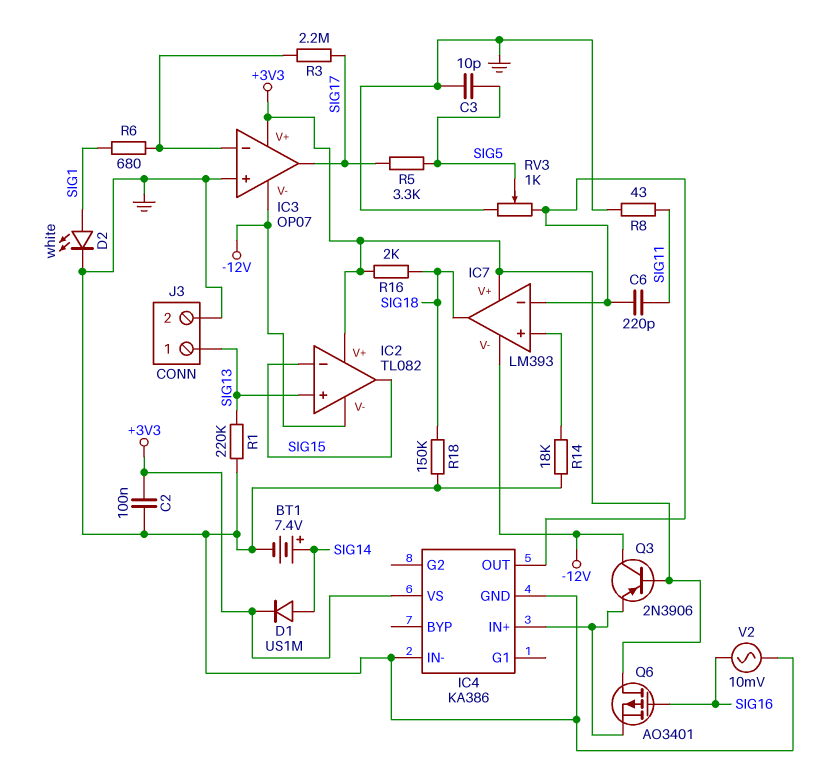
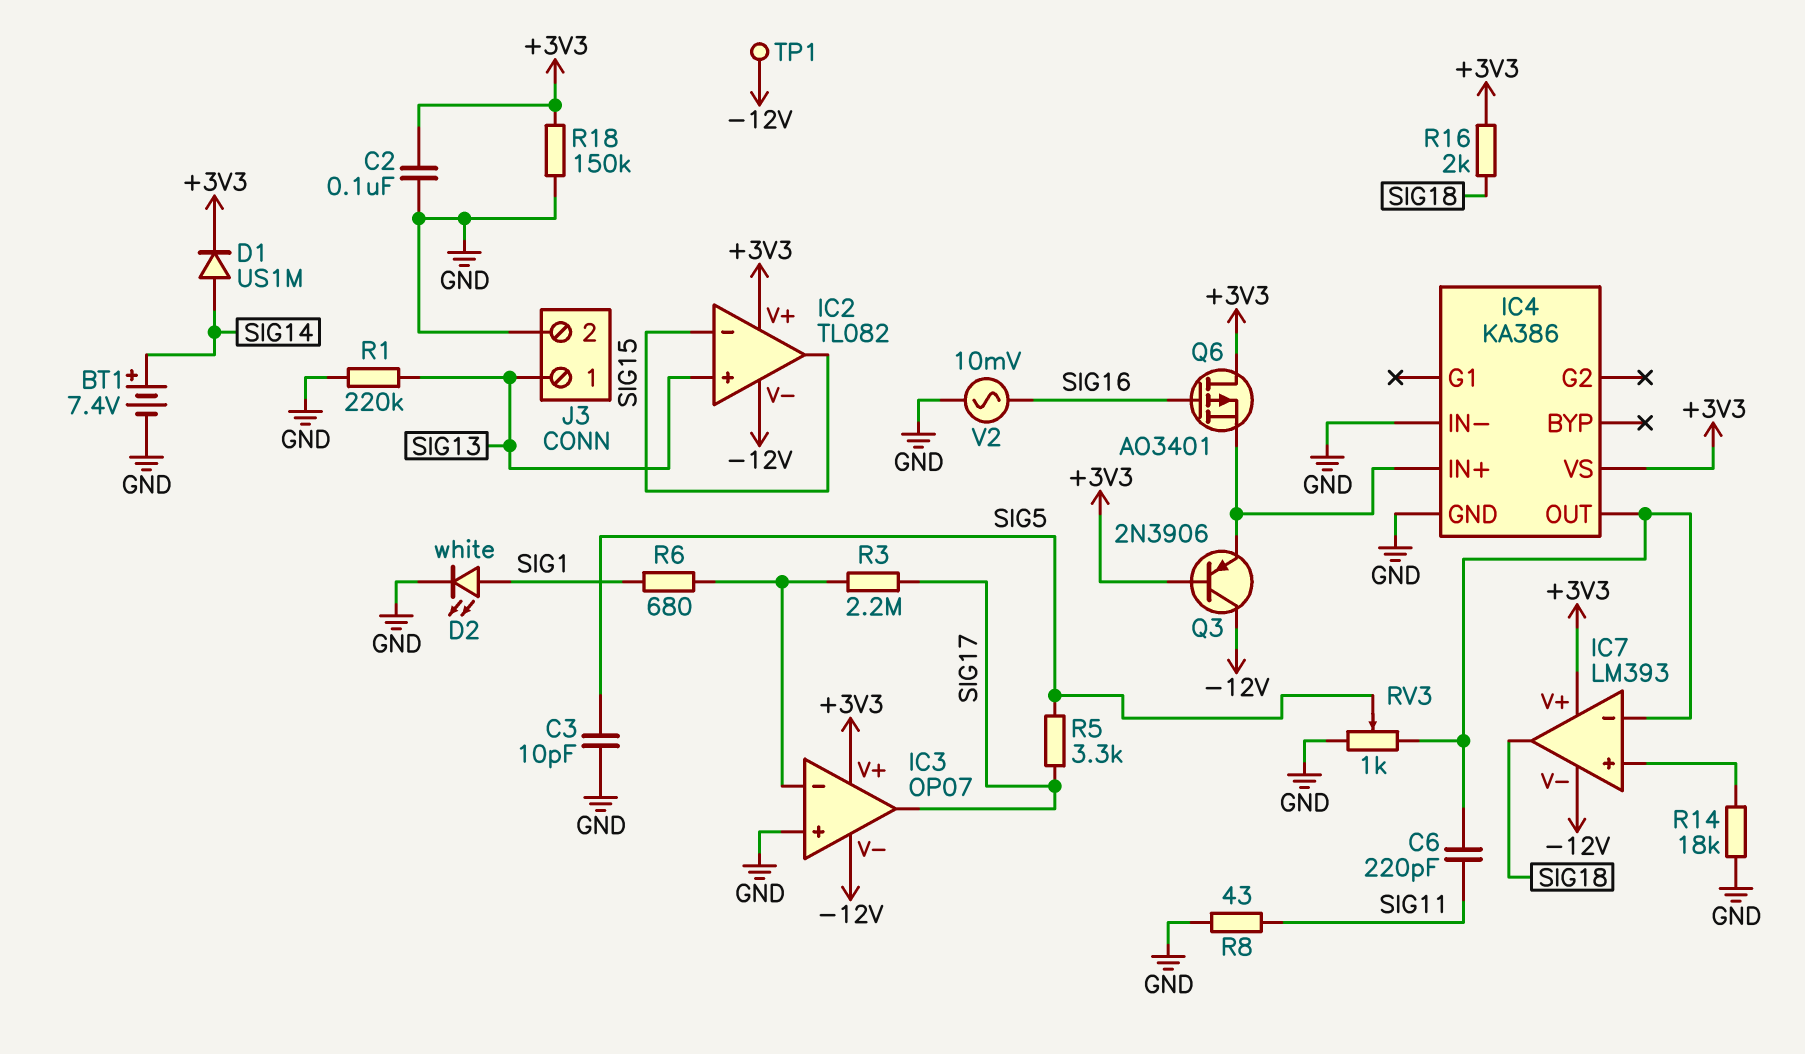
R18: 150k (GND, SIG18) -> 150k (+3V3, GND)
TP1: none -> test point (-12V)

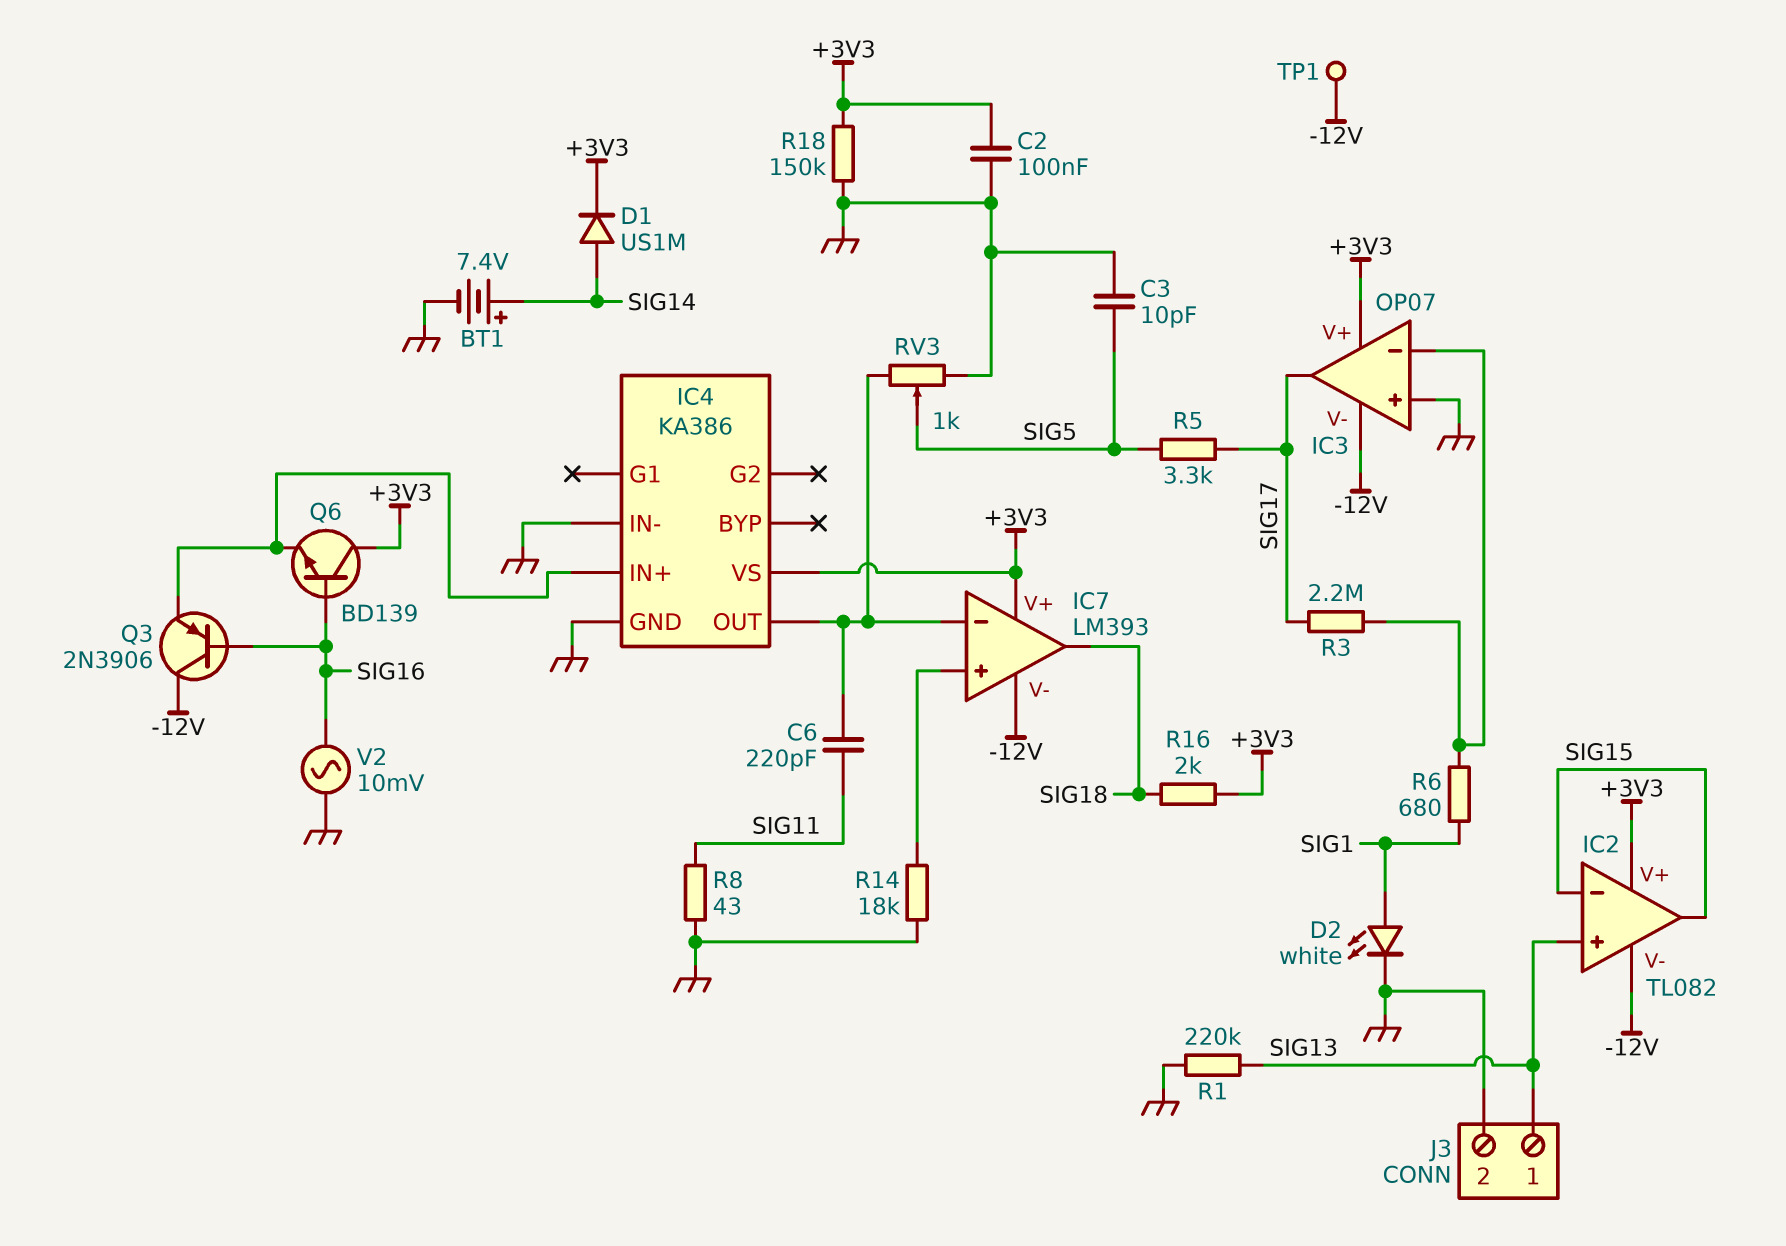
Q3: PNP 2N3906 (B +3V3, C -12V, E IC4/IN+) -> PNP 2N3906 (B SIG16, C -12V, E IC4/IN+)
Q6: PMOS AO3401 (G SIG16, D +3V3, S IC4/IN+) -> NPN BD139 (B SIG16, C +3V3, E IC4/IN+)

